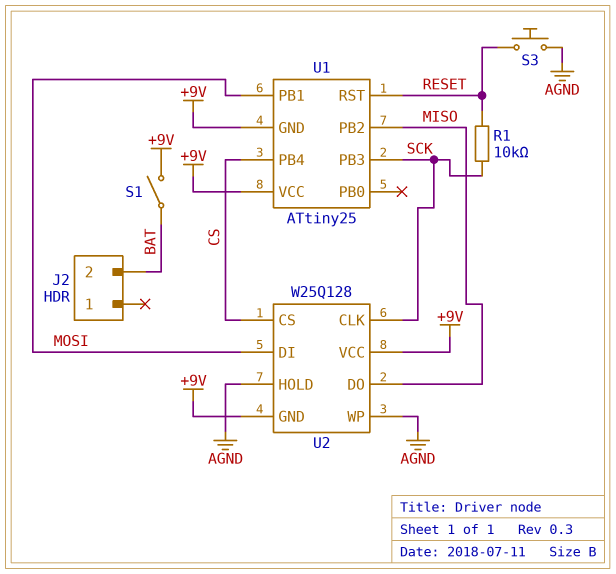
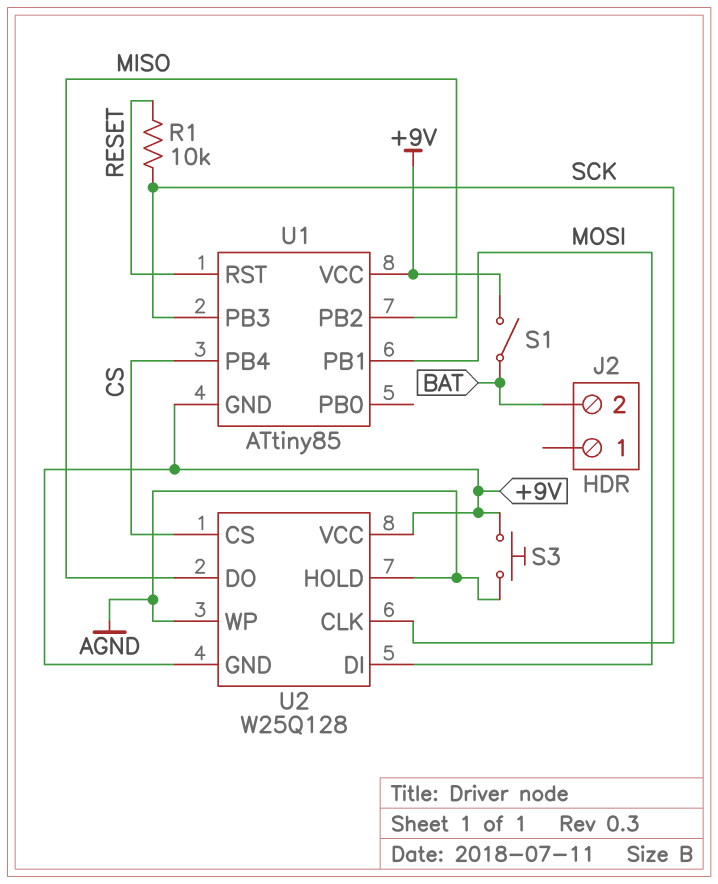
S3: button (AGND, RESET) -> button (+9V, AGND)
U1: ATtiny25 -> ATtiny85

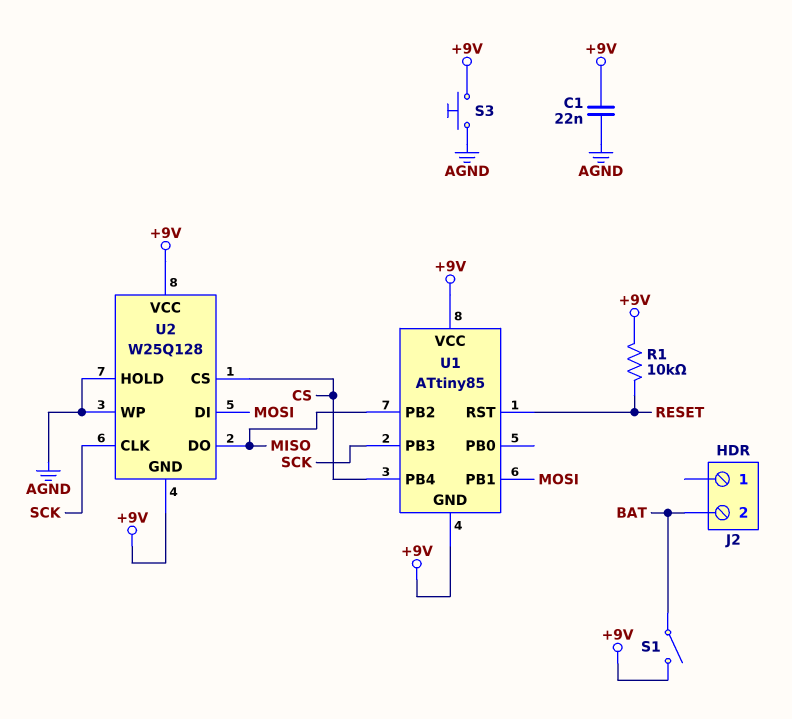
C1: none -> 22nF (+9V, AGND)
R1: 10k (RESET, SCK) -> 10k (+9V, RESET)

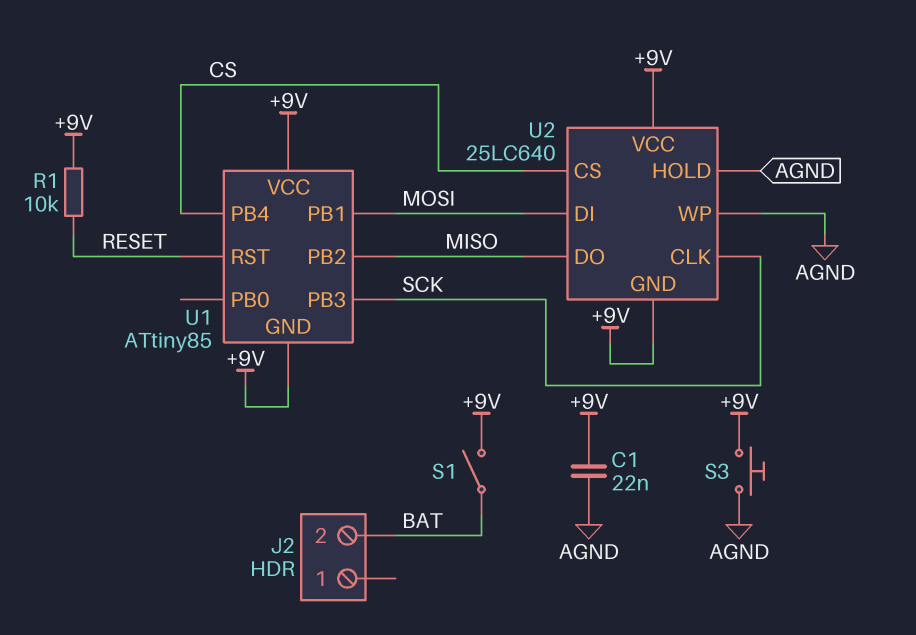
U2: W25Q128 -> 25LC640

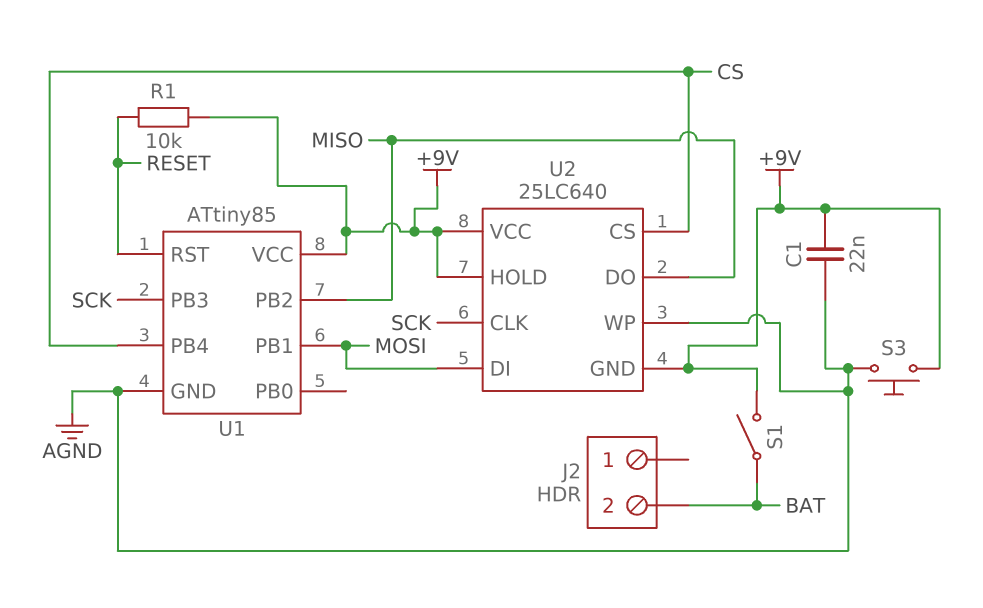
U1 pin GND: +9V -> AGND
U2 pin HOLD: AGND -> +9V

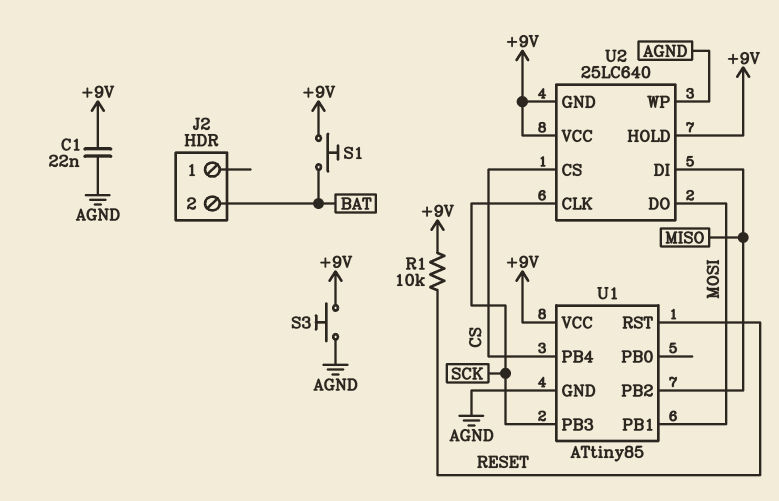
S1: switch (+9V, BAT) -> button (+9V, BAT)
U2 pin DI: MOSI -> MISO
U2 pin DO: MISO -> MOSI

